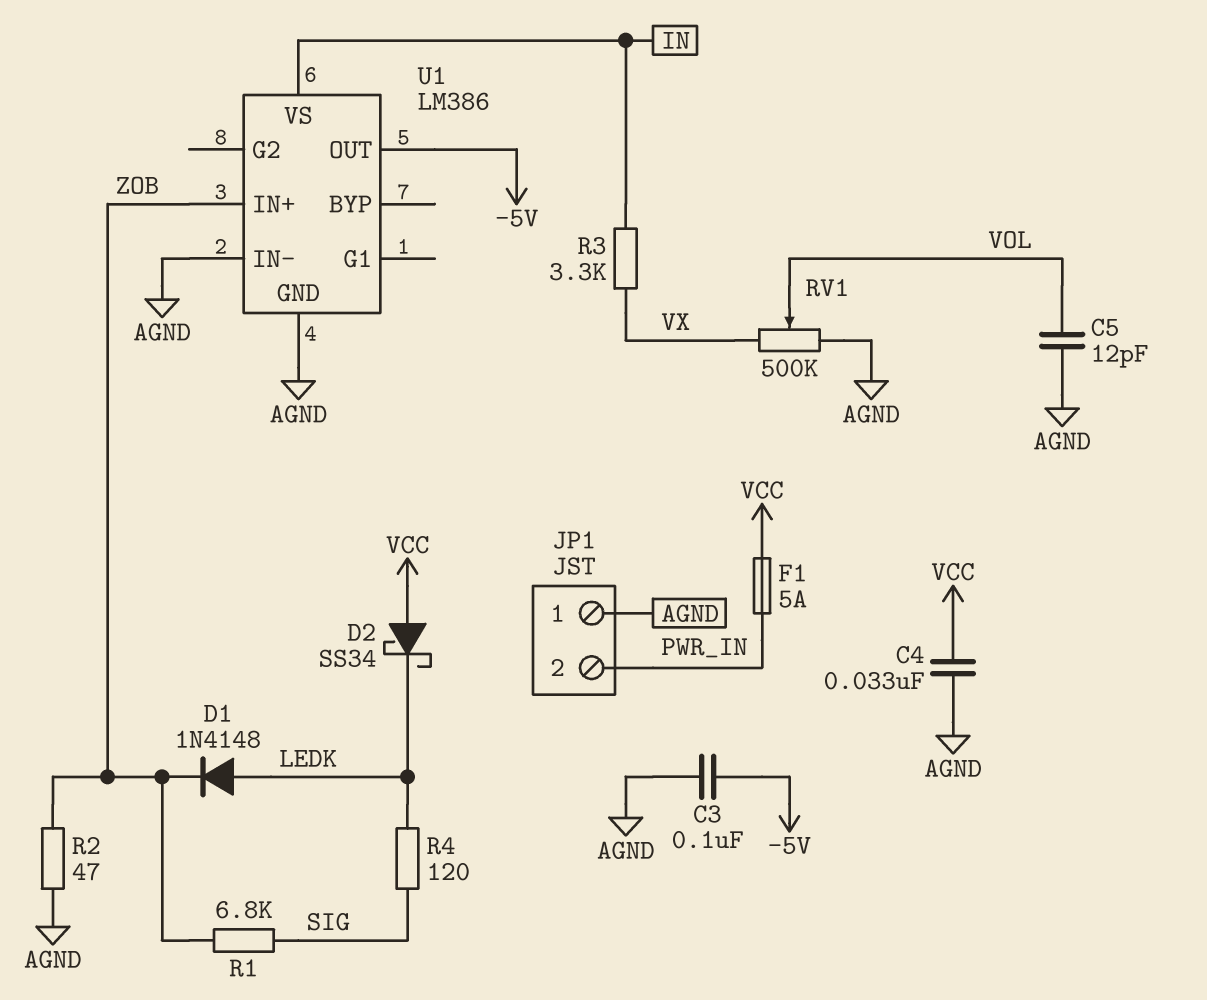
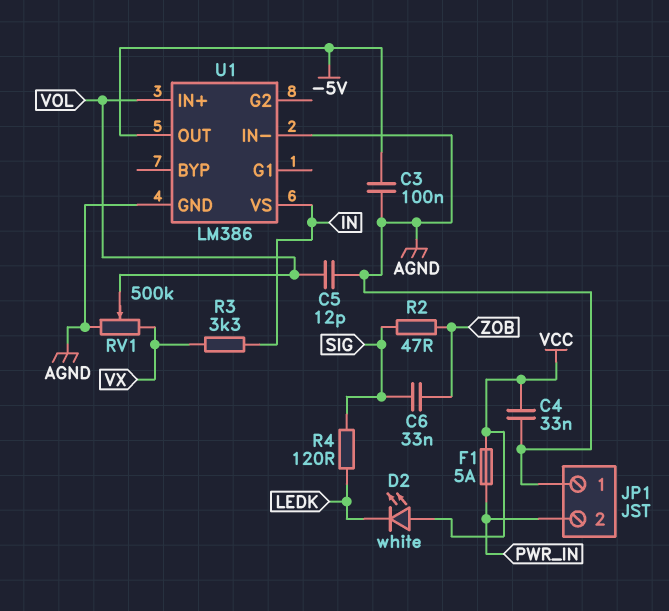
C6: none -> 33nF (SIG, ZOB)
D1: diode 1N4148 (A LEDK, K ZOB) -> none
D2: schottky SS34 (A VCC, K LEDK) -> LED white (A VCC, K LEDK)
R1: 6.8k (SIG, ZOB) -> none
R2: 47 (AGND, ZOB) -> 47 (SIG, ZOB)
U1 pin IN+: ZOB -> VOL

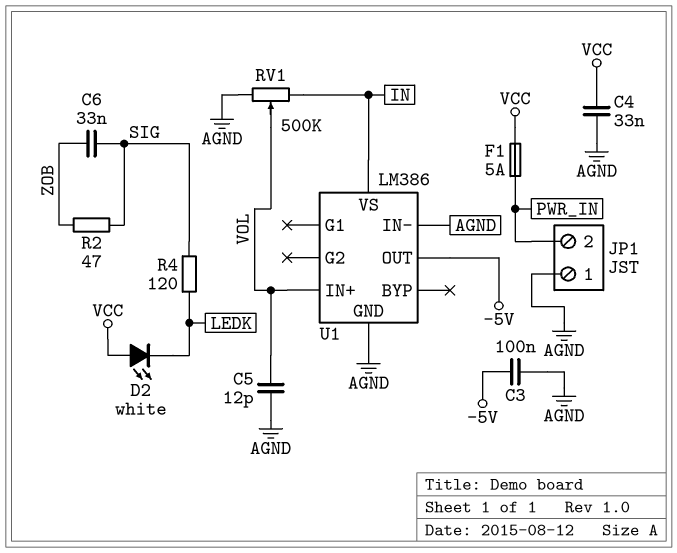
R3: 3.3k (IN, VX) -> none
RV1: 500k (AGND, VX, wiper VOL) -> 500k (AGND, IN, wiper VOL)

